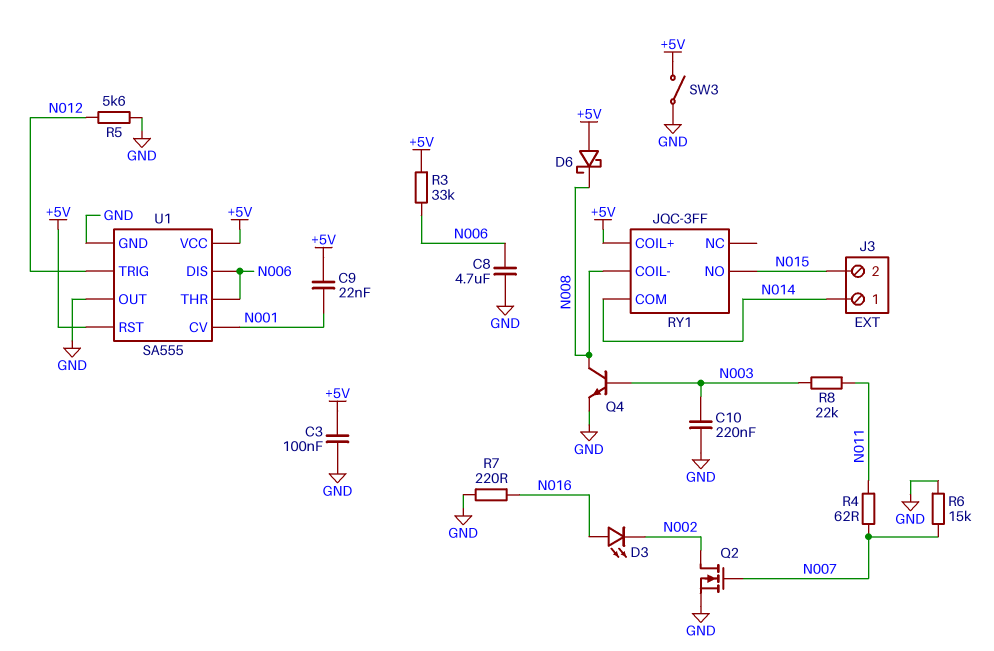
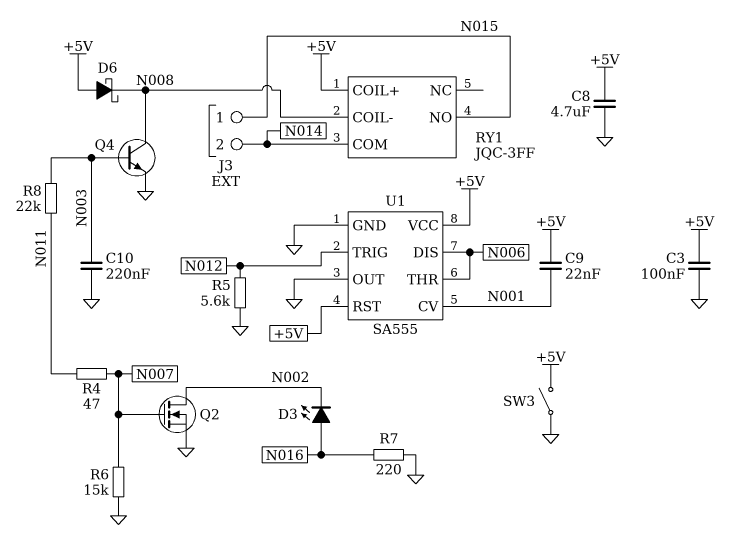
C8: 4.7uF (GND, N006) -> 4.7uF (+5V, GND)
J3 pin 1: N014 -> N015
J3 pin 2: N015 -> N014
R3: 33k (+5V, N006) -> none
R4: 62 (N007, N011) -> 47 (N007, N011)

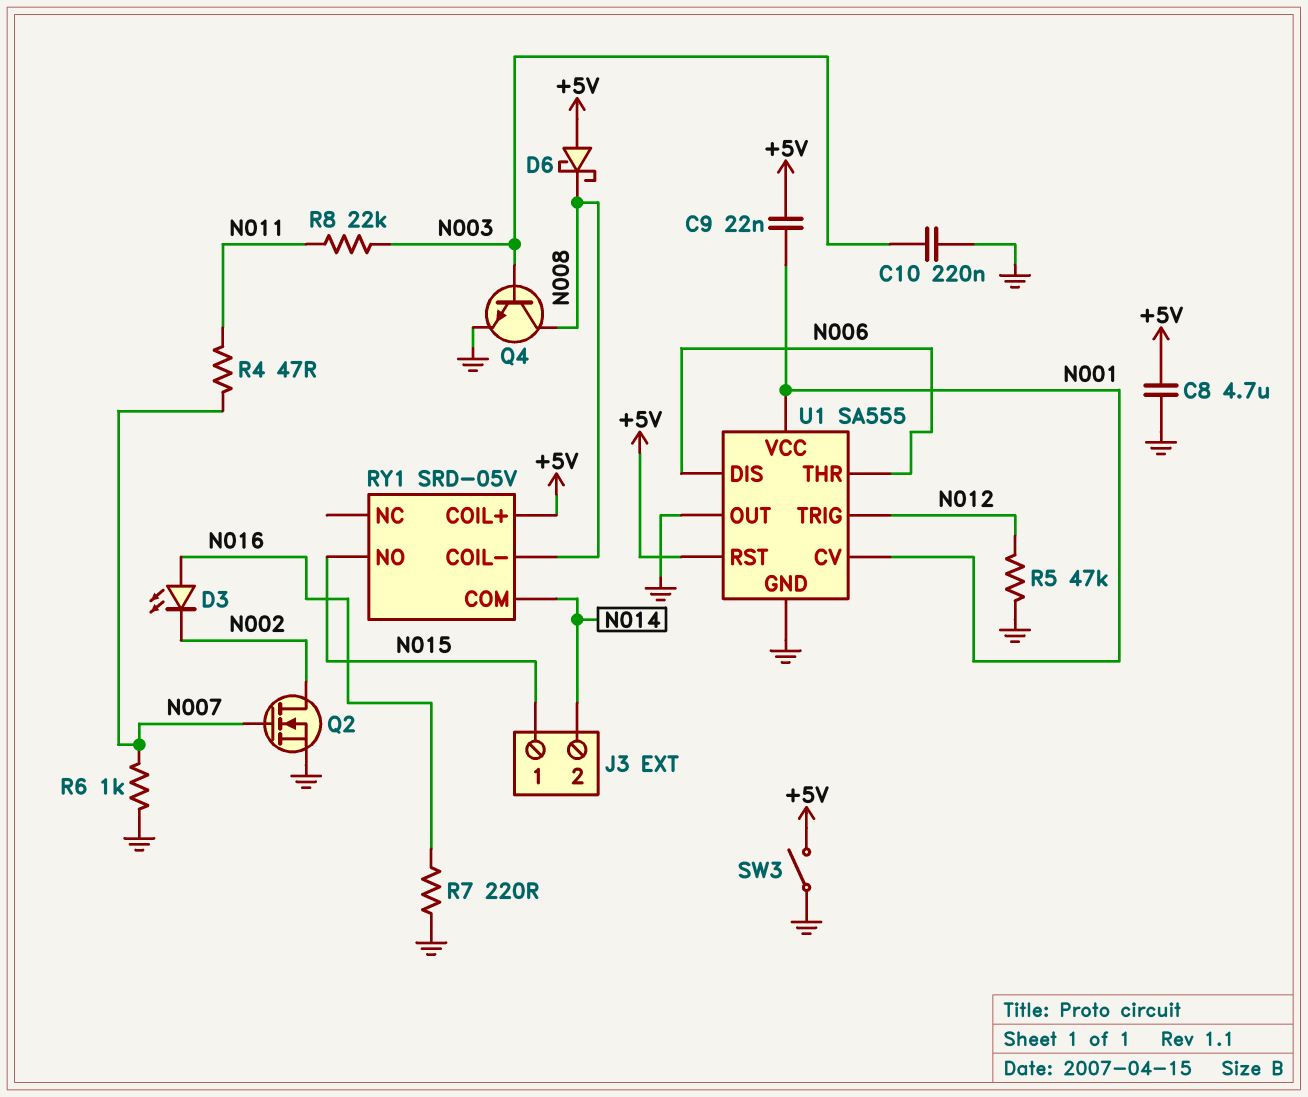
C3: 100nF (+5V, GND) -> none
R5: 5.6k (GND, N012) -> 47k (GND, N012)
R6: 15k (GND, N007) -> 1k (GND, N007)
RY1: JQC-3FF -> SRD-05V
U1 pin VCC: +5V -> N001

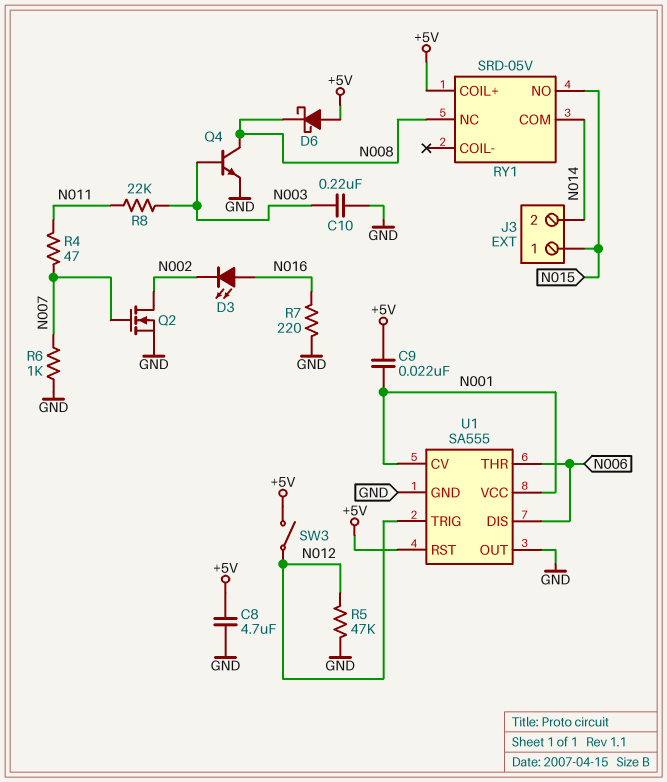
RY1 pin COIL-: N008 -> none
RY1 pin NC: none -> N008
SW3: switch (+5V, GND) -> switch (+5V, N012)

